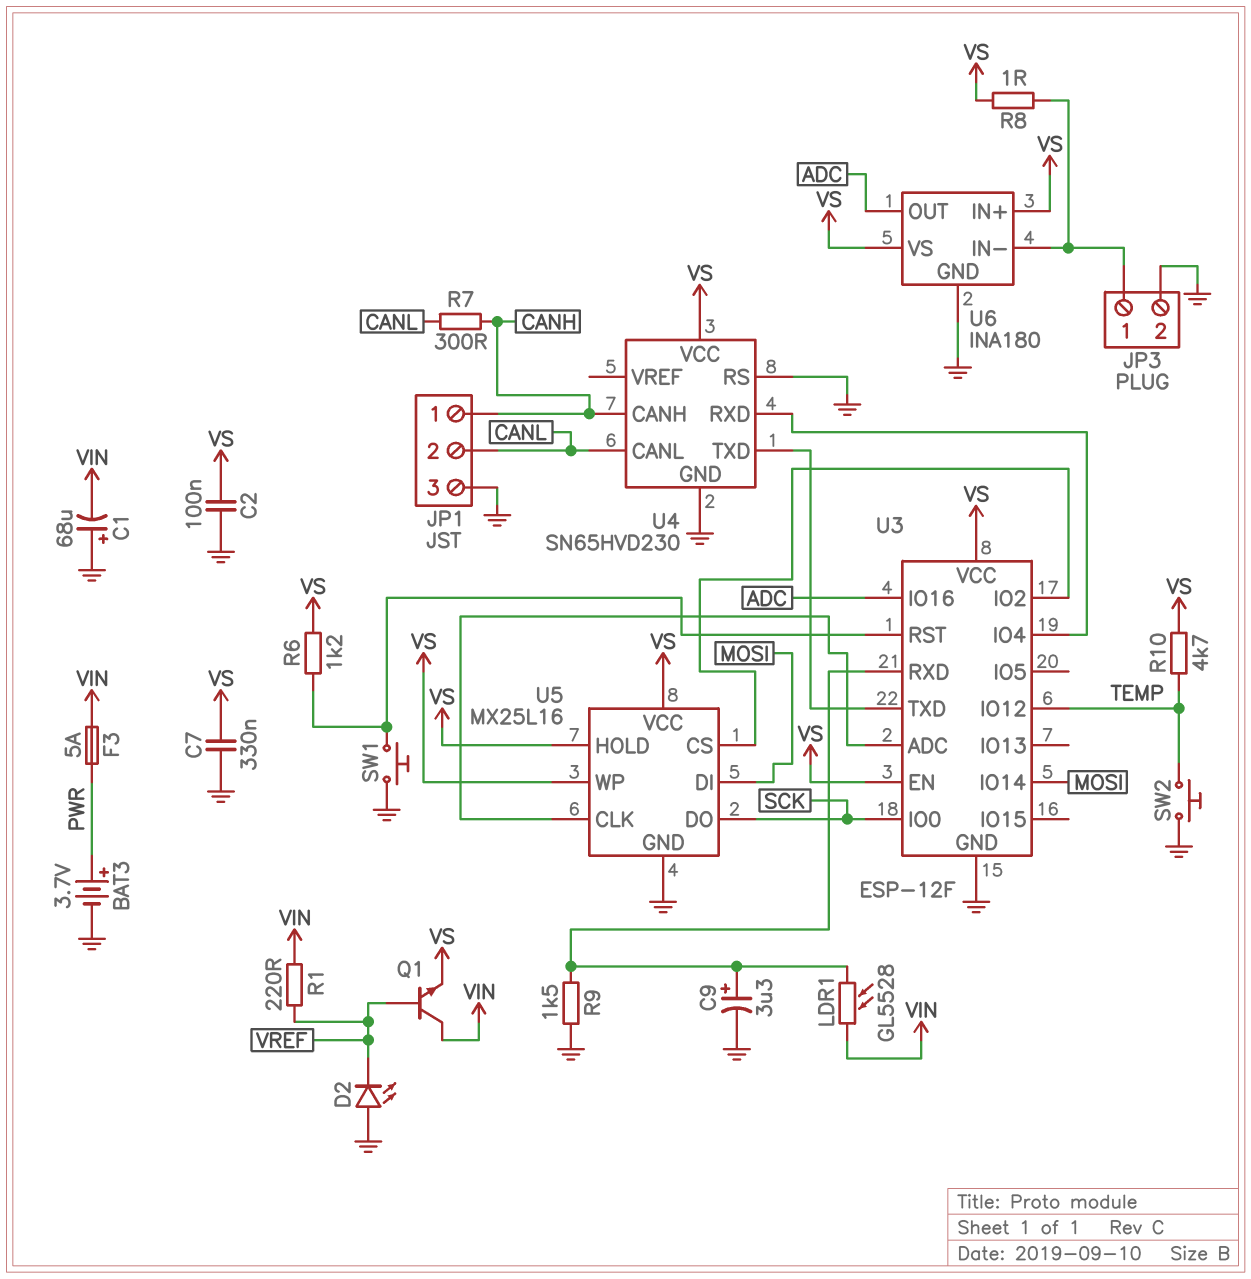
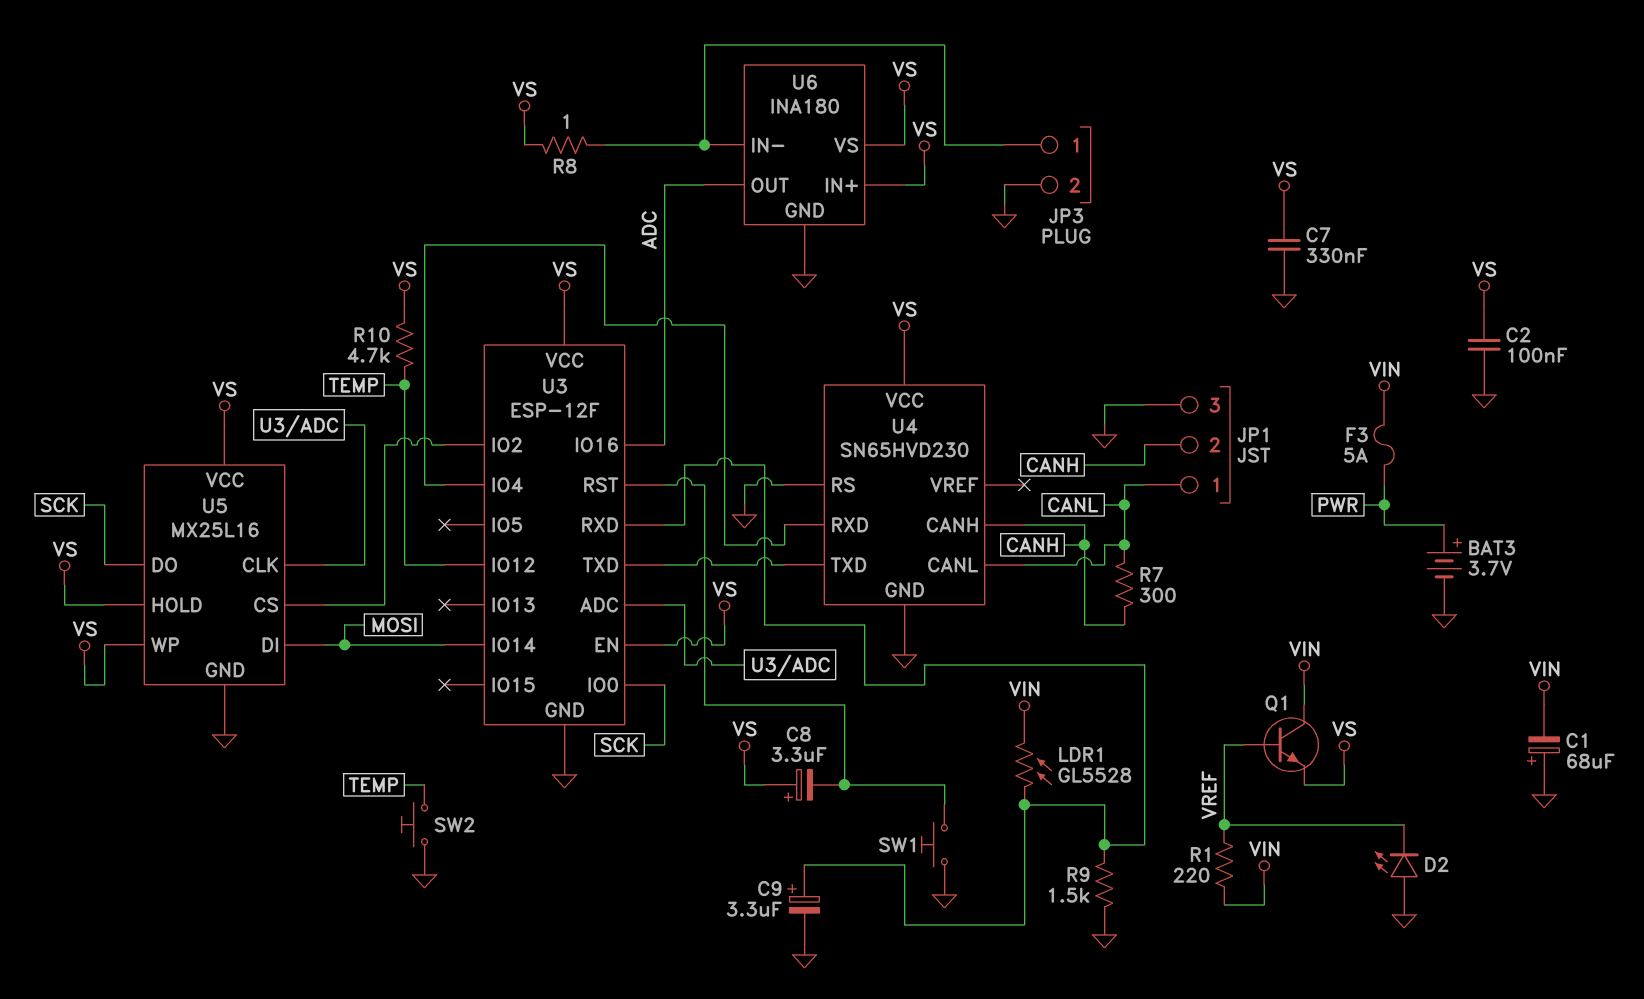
C8: none -> 3.3uF (plus VS, minus U3/RST)
JP1 pin 1: CANH -> CANL
JP1 pin 2: CANL -> CANH
R6: 1.2k (U3/RST, VS) -> none

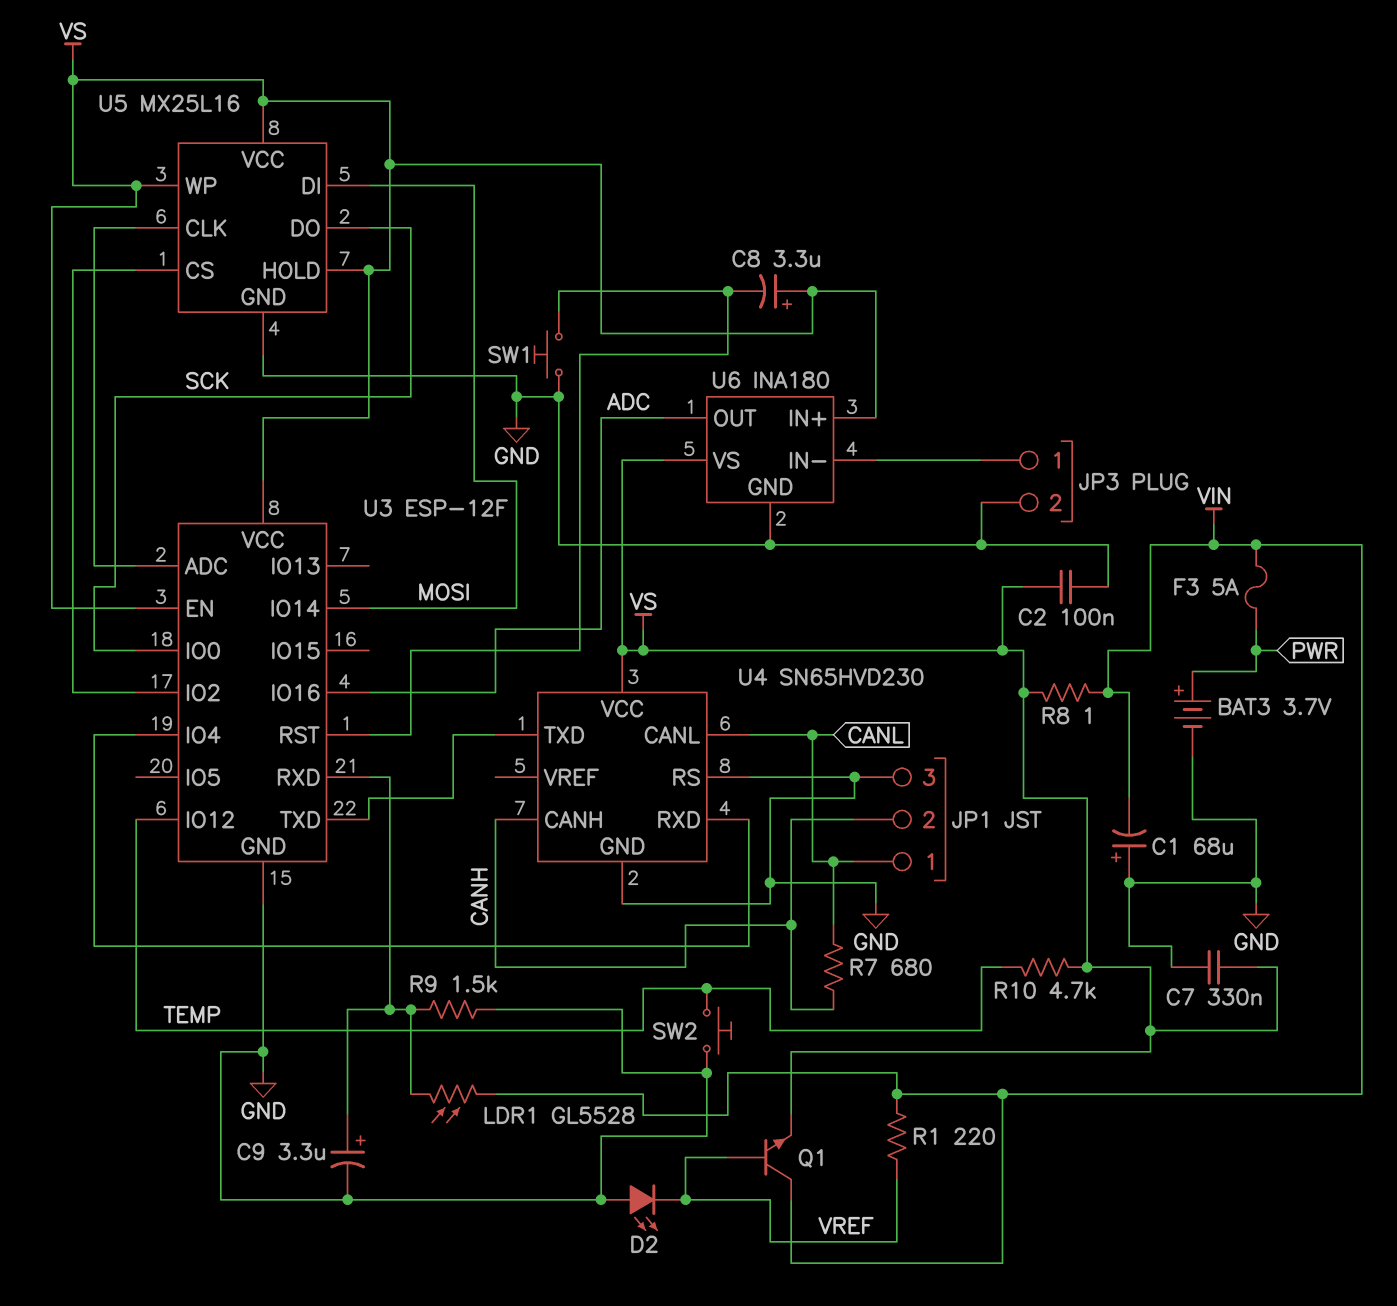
R7: 300 (CANH, CANL) -> 680 (CANH, CANL)
R8: 1 (JP3/1, VS) -> 1 (VIN, VS)

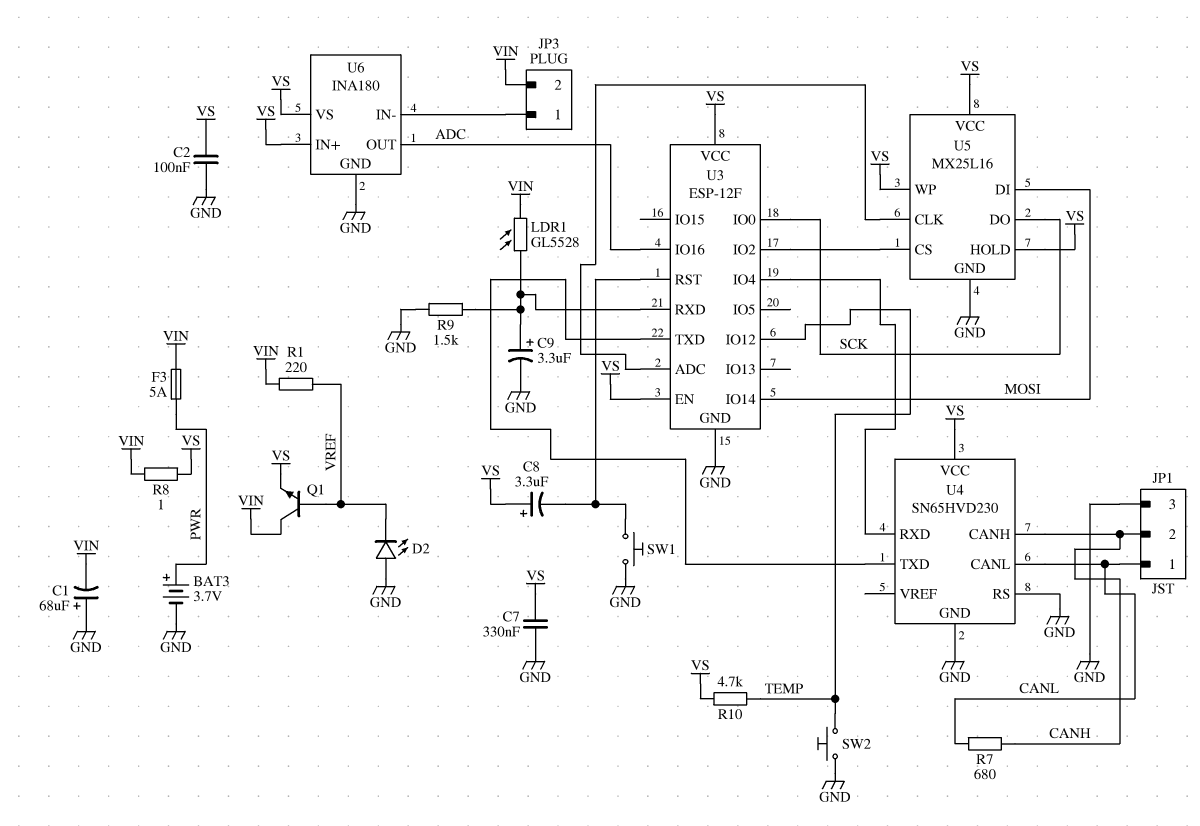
JP3 pin 2: GND -> VIN

